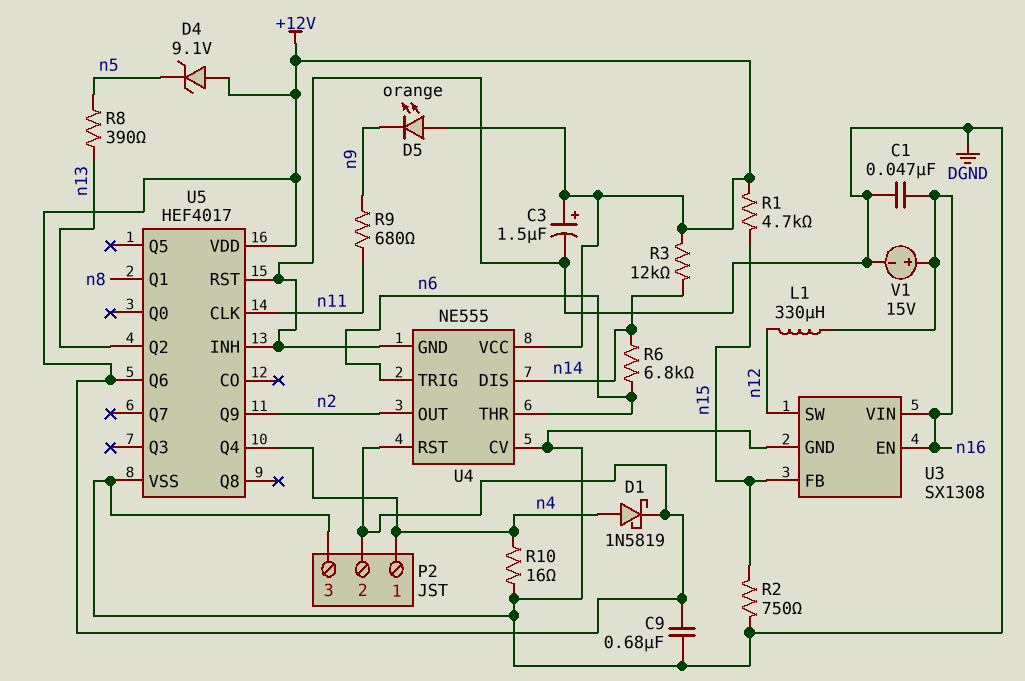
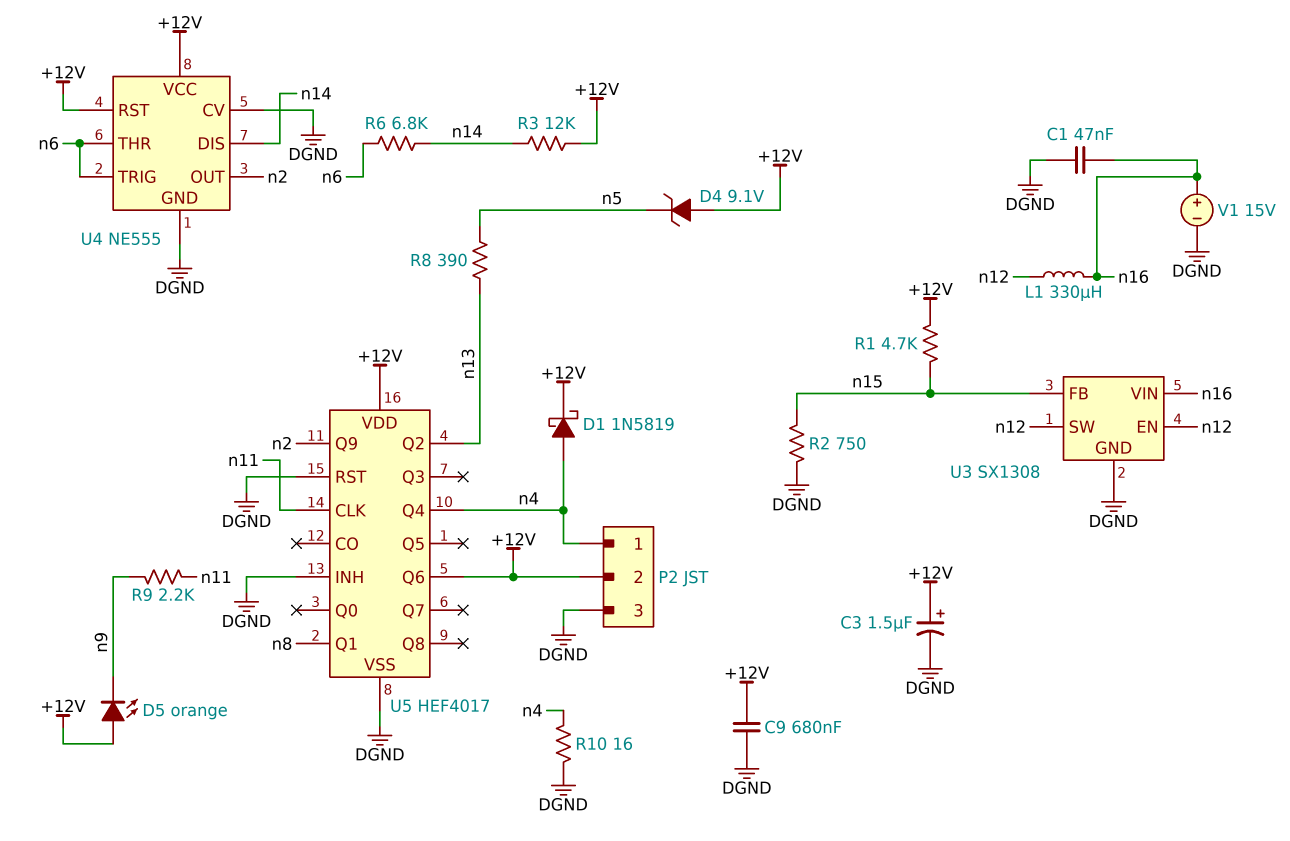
R9: 680 (n9, n11) -> 2.2k (n9, n11)
U3 pin EN: n16 -> n12

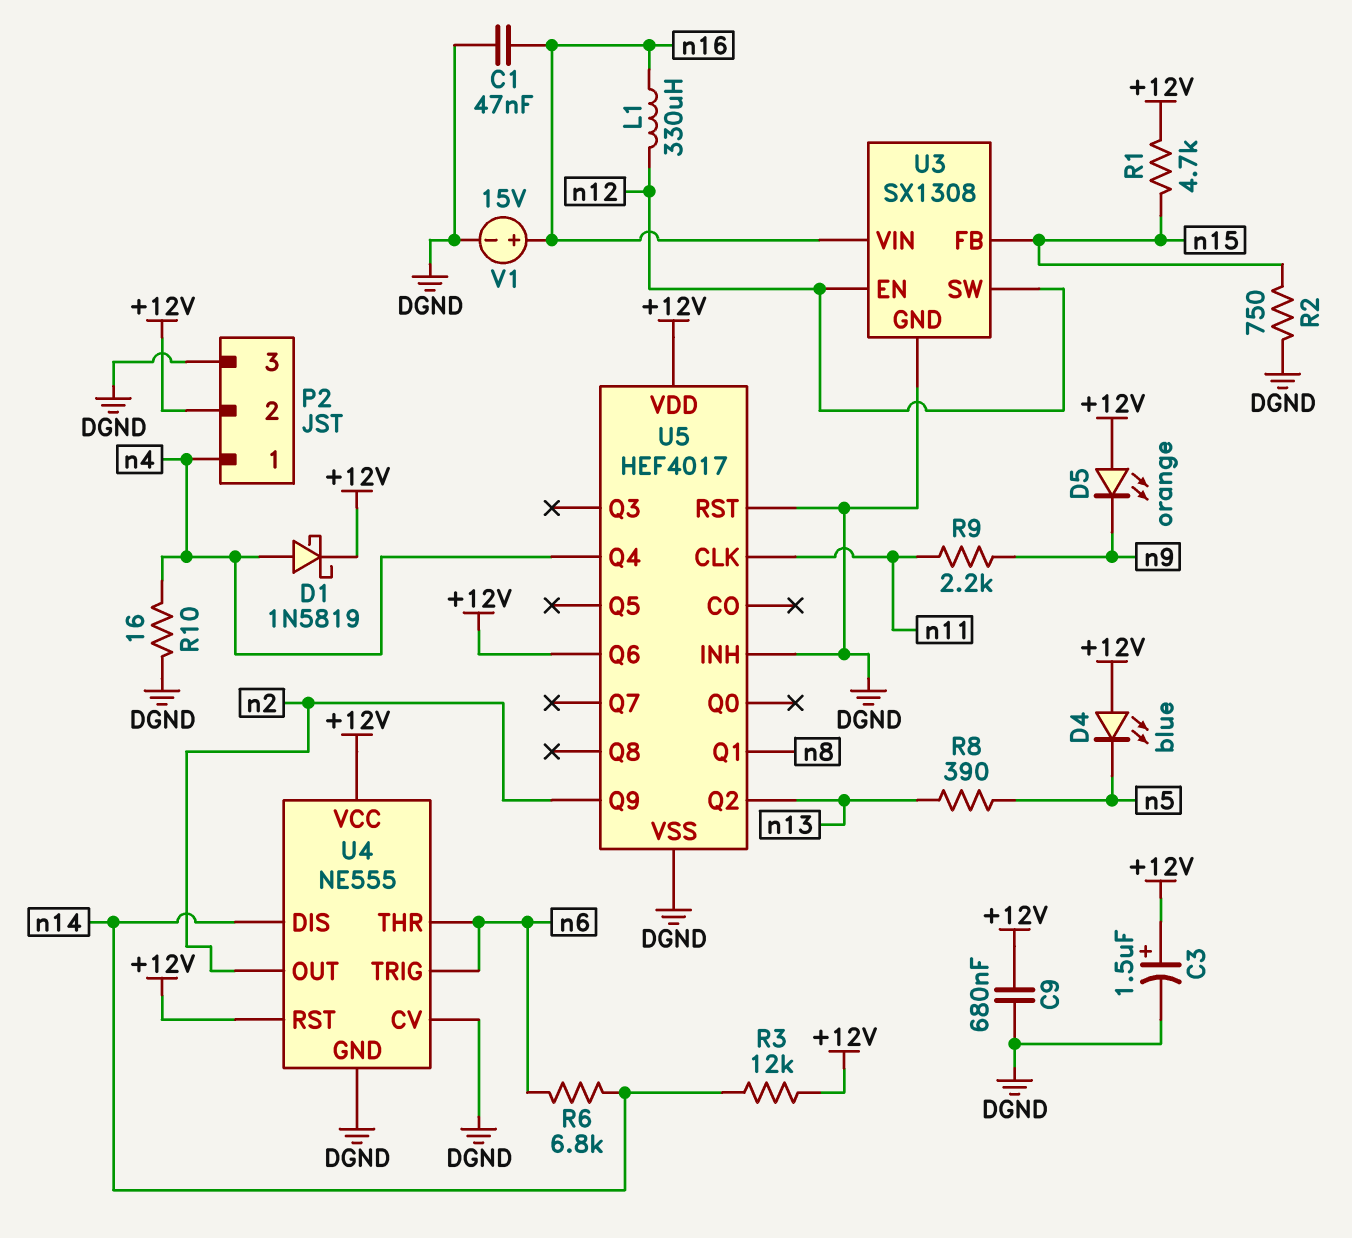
D4: zener 9.1V (A +12V, K n5) -> LED blue (A +12V, K n5)

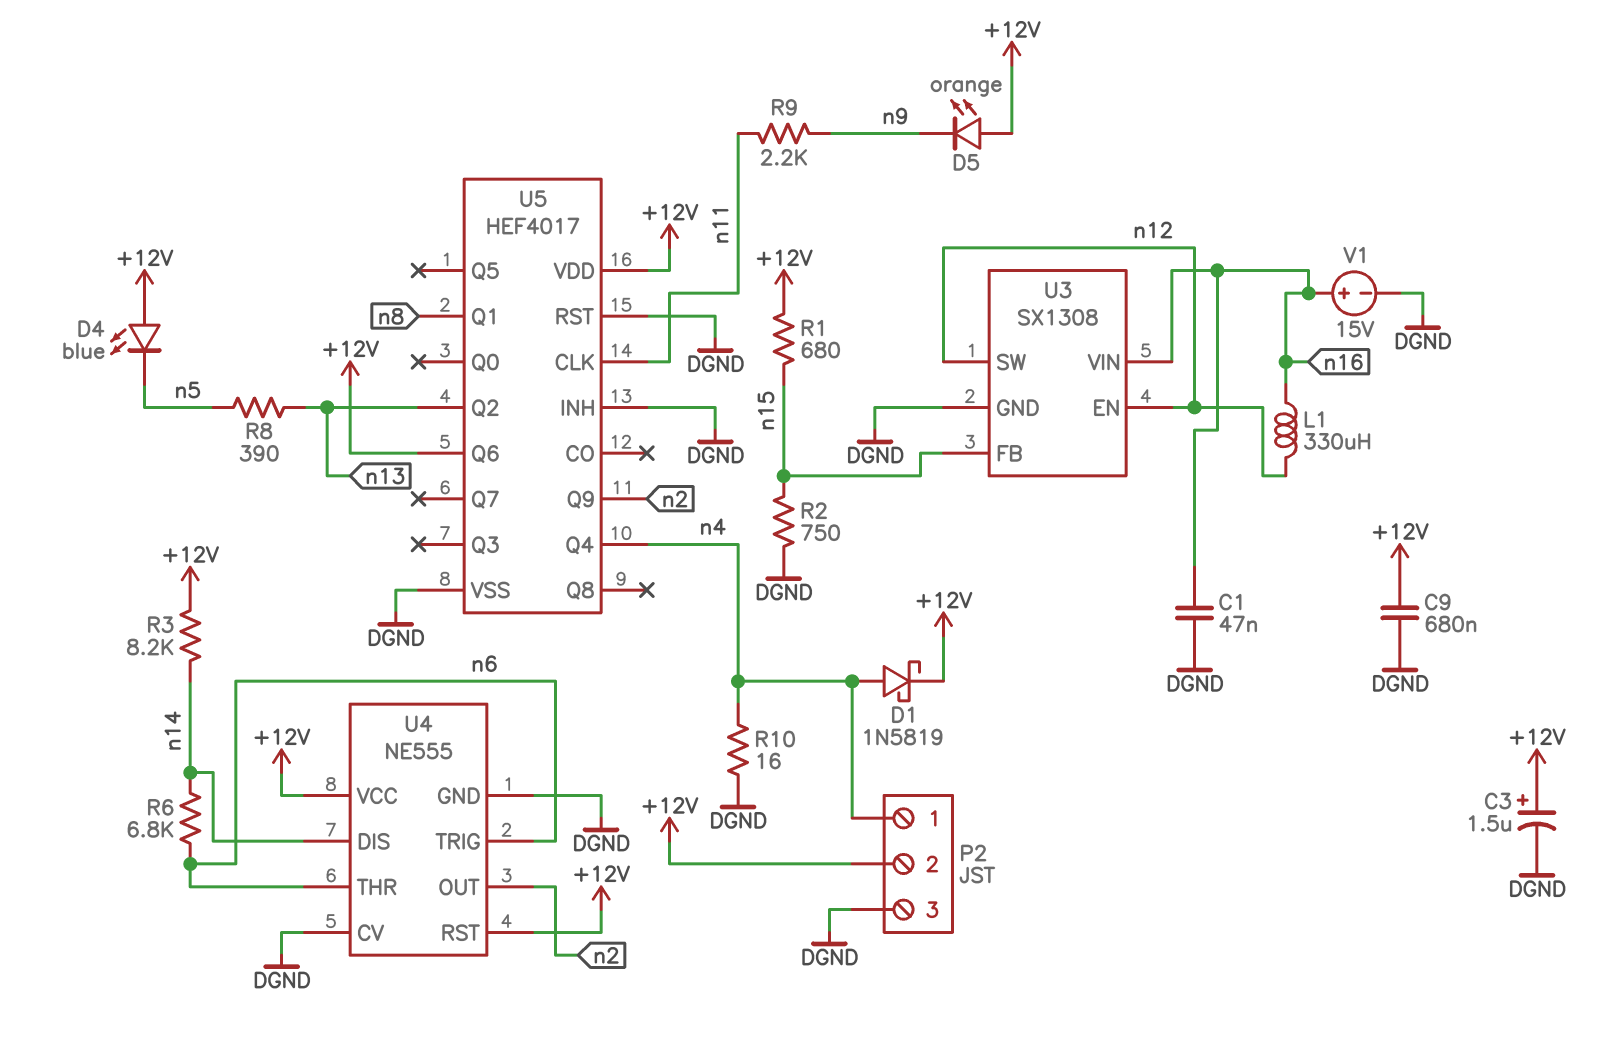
R1: 4.7k (+12V, n15) -> 680 (+12V, n15)
R3: 12k (+12V, n14) -> 8.2k (+12V, n14)

